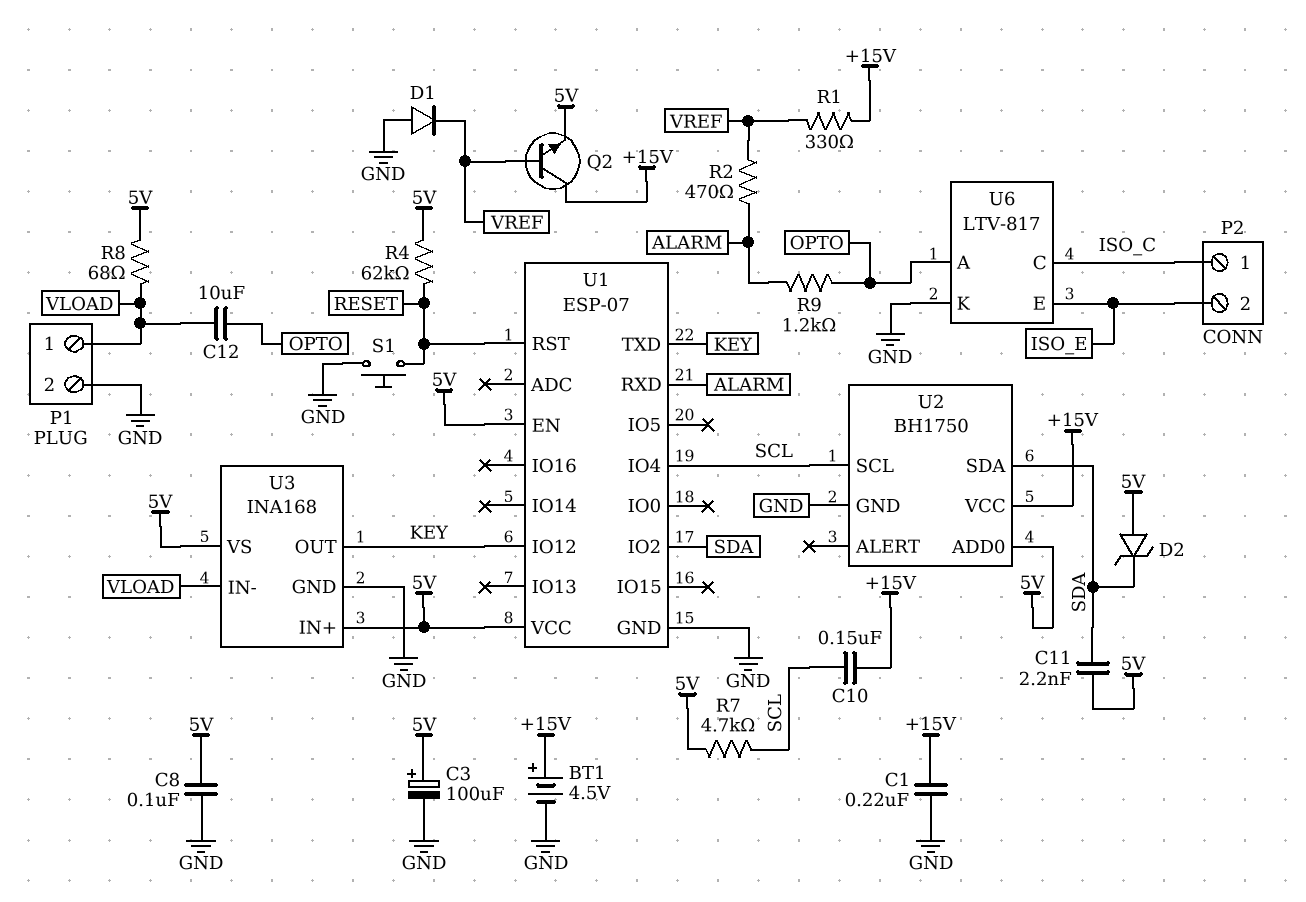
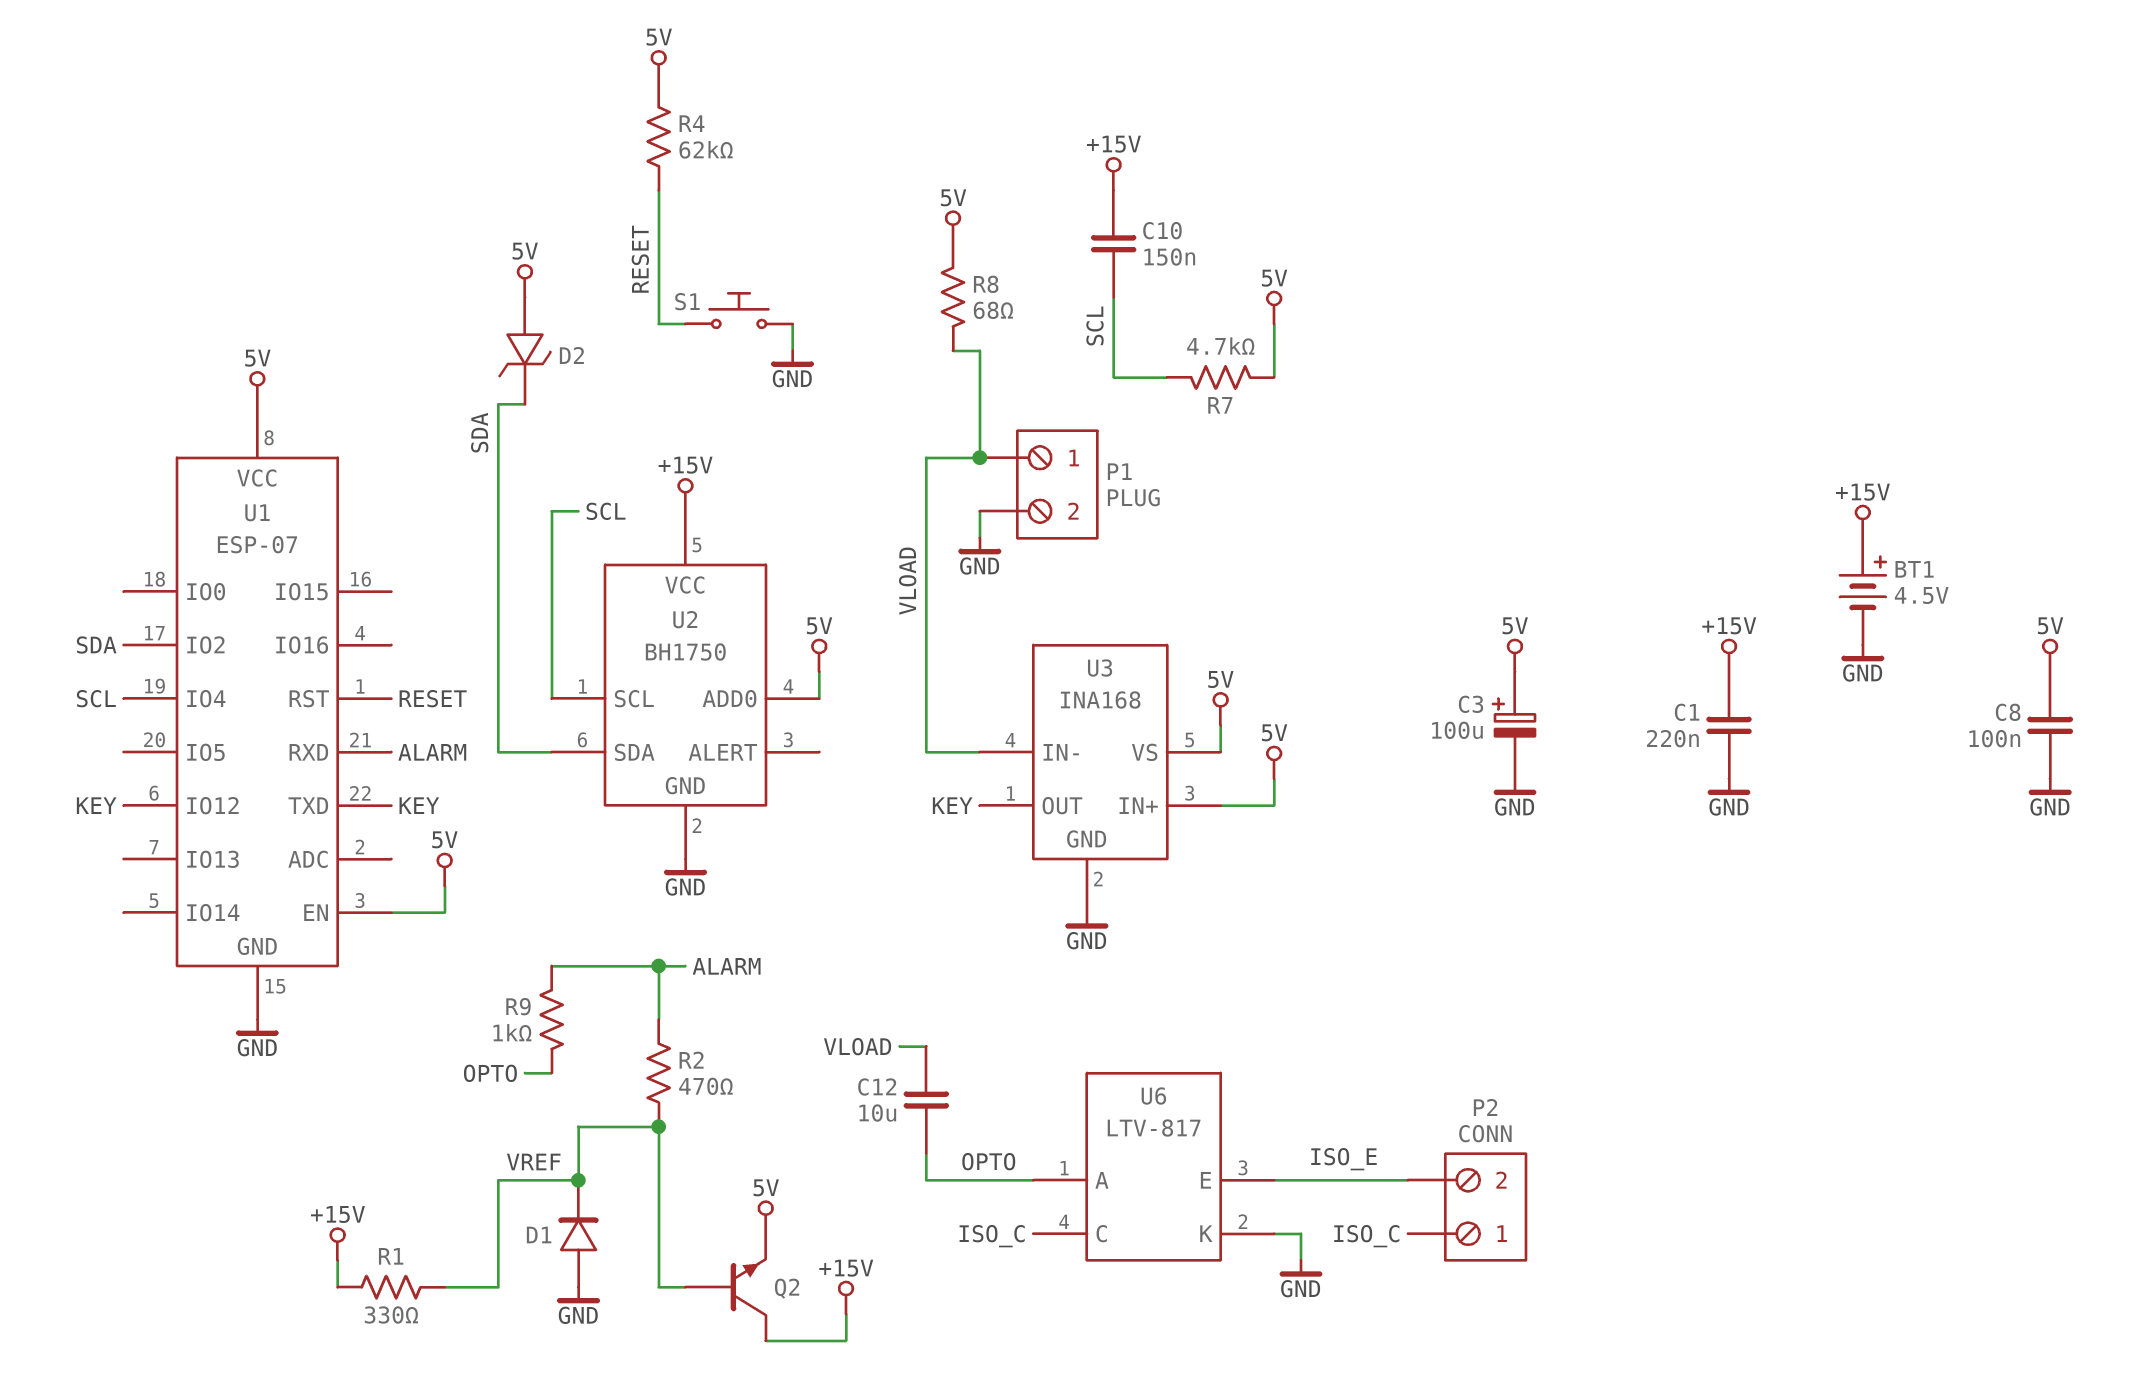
C11: 2.2nF (5V, SDA) -> none
R9: 1.2k (ALARM, OPTO) -> 1k (ALARM, OPTO)

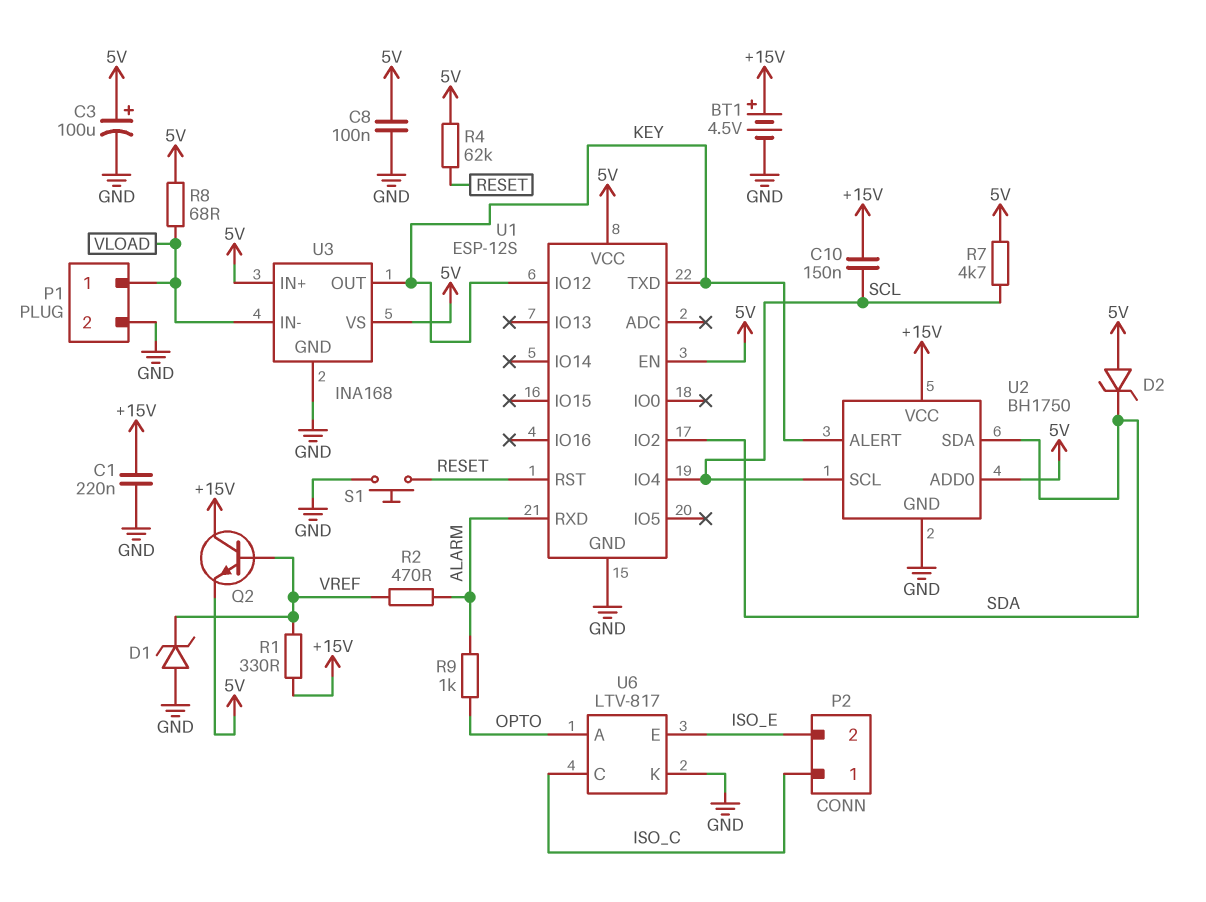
C12: 10uF (OPTO, VLOAD) -> none
D1: diode (A GND, K VREF) -> zener (A GND, K VREF)
U1: ESP-07 -> ESP-12S
U2 pin ALERT: none -> KEY

